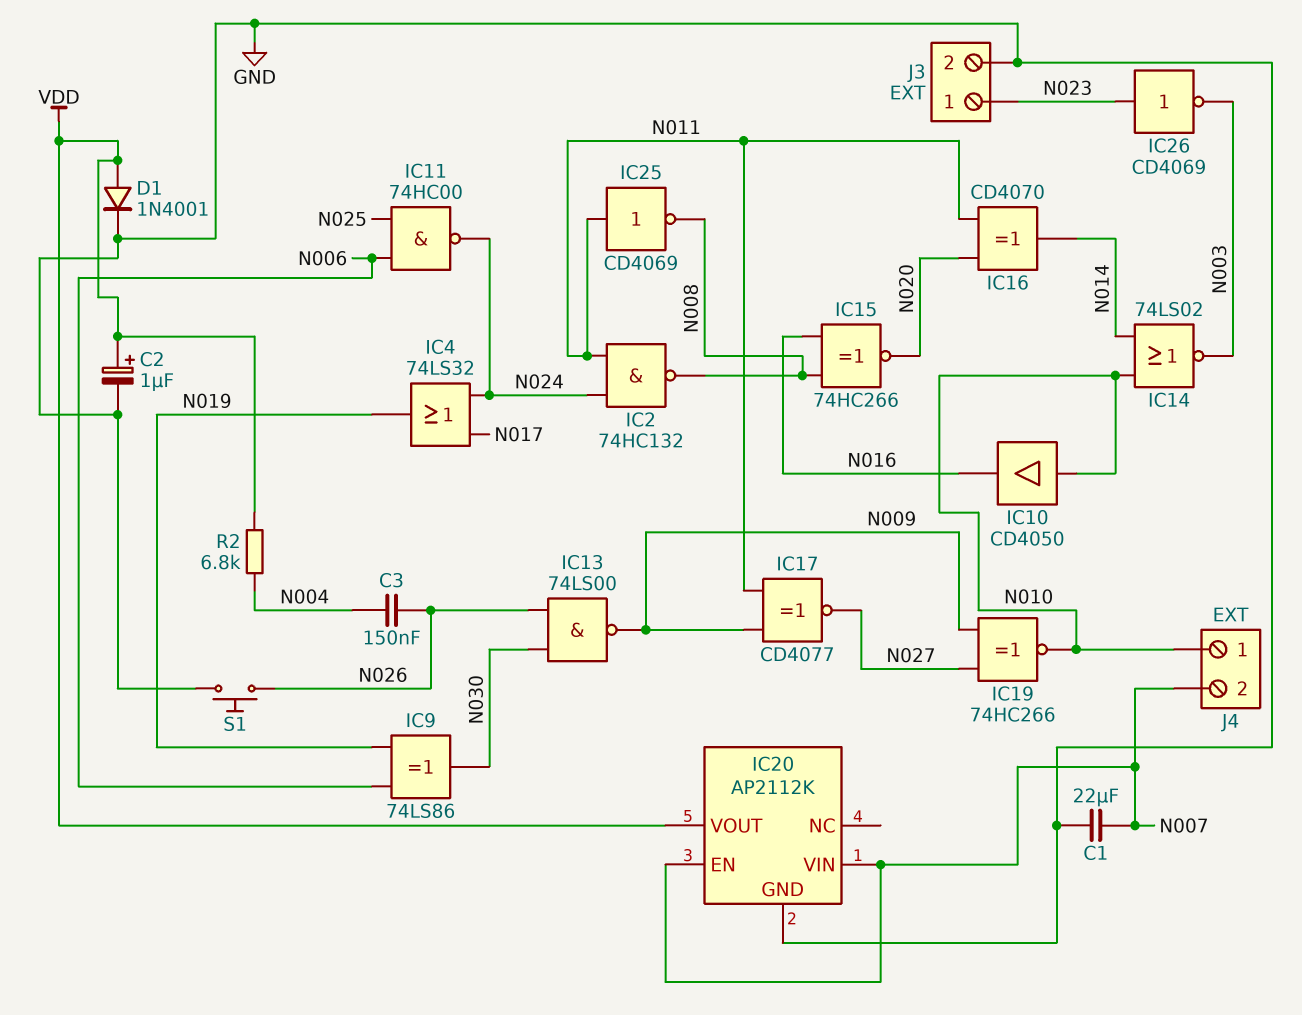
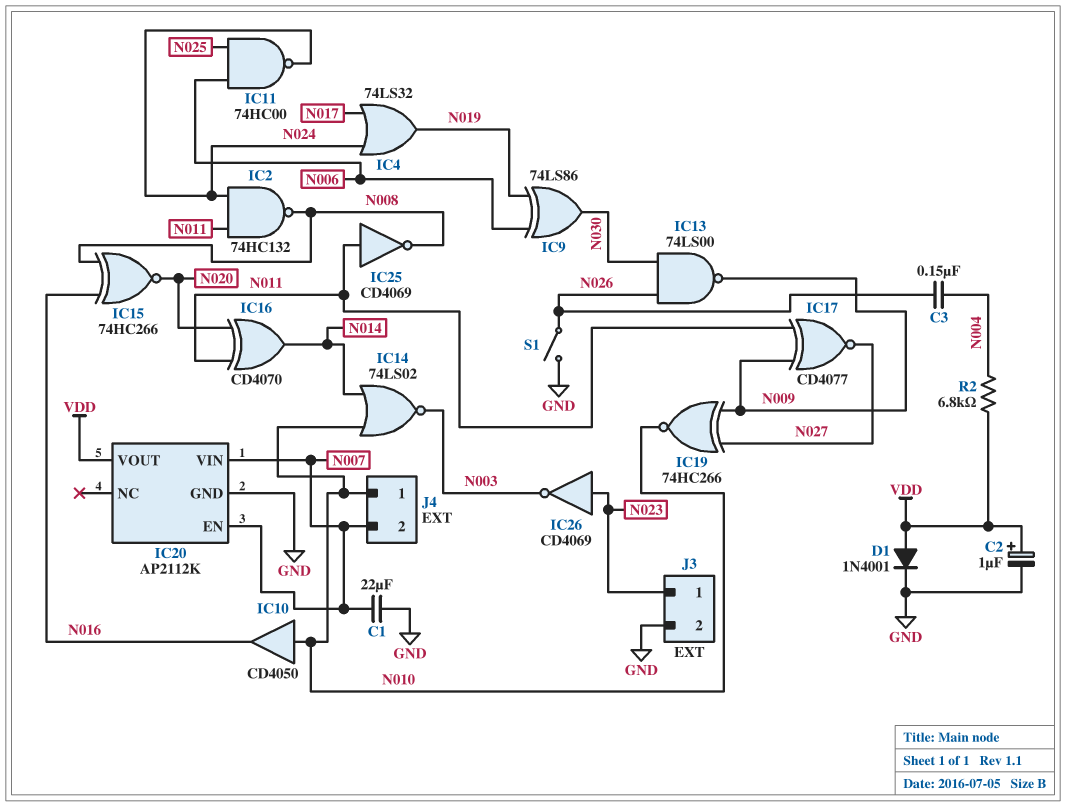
S1: button (GND, N026) -> switch (GND, N026)

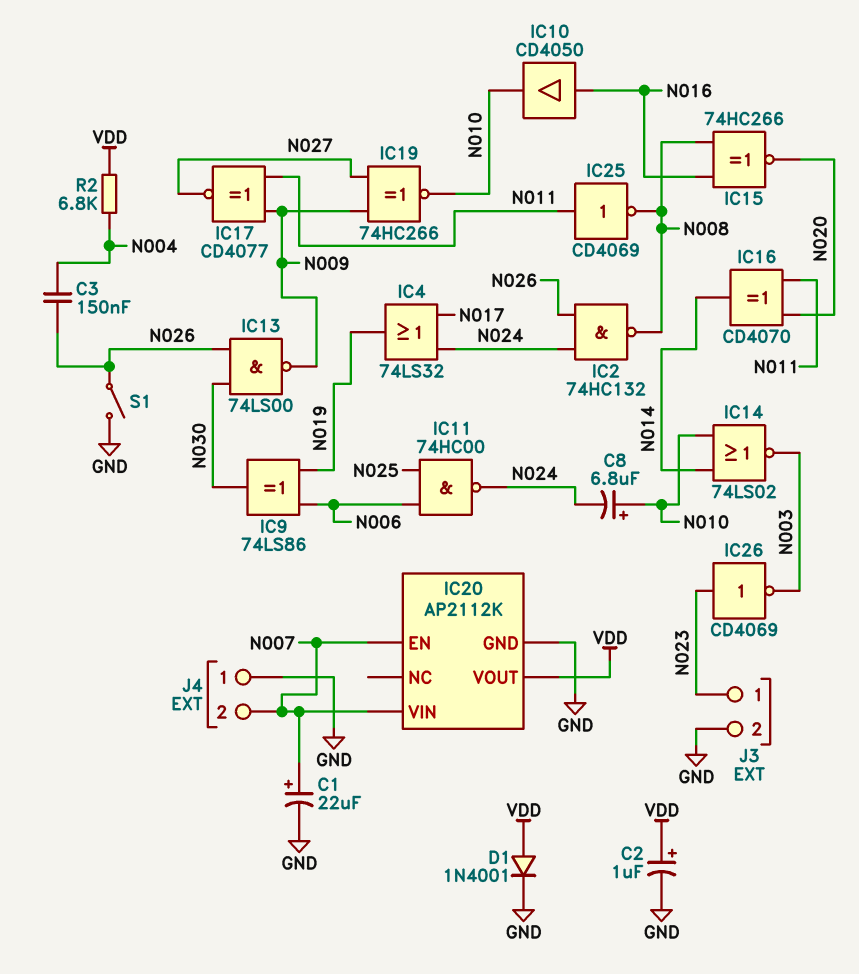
C1: 22uF (GND, N007) -> 22uF (plus N007, minus GND)
C8: none -> 6.8uF (plus N010, minus N024)
IC2: NAND 74HC132 (in N011, in N024, out N008) -> NAND 74HC132 (in N024, in N026, out N008)
IC10: buffer CD4050 (in N010, out N016) -> buffer CD4050 (in N016, out N010)
J4 pin 1: N010 -> GND

